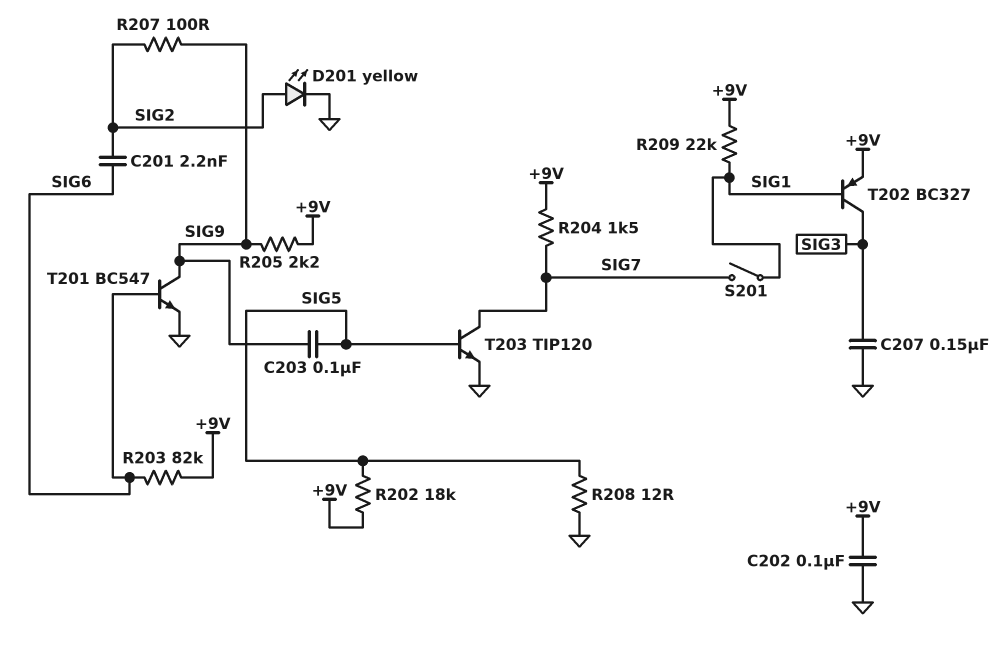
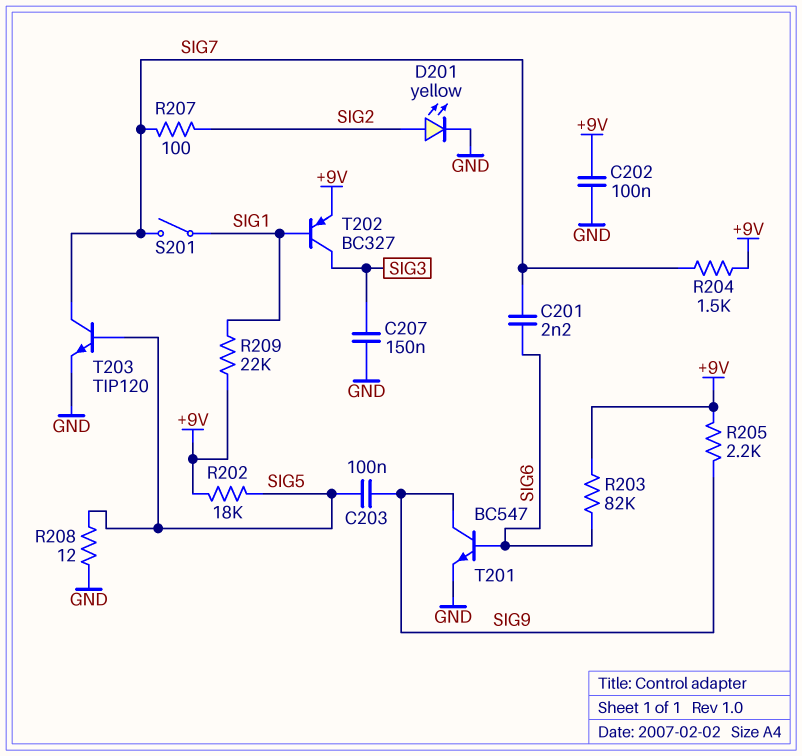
C201: 2.2nF (SIG2, SIG6) -> 2.2nF (SIG6, SIG7)
R207: 100 (SIG2, SIG9) -> 100 (SIG2, SIG7)

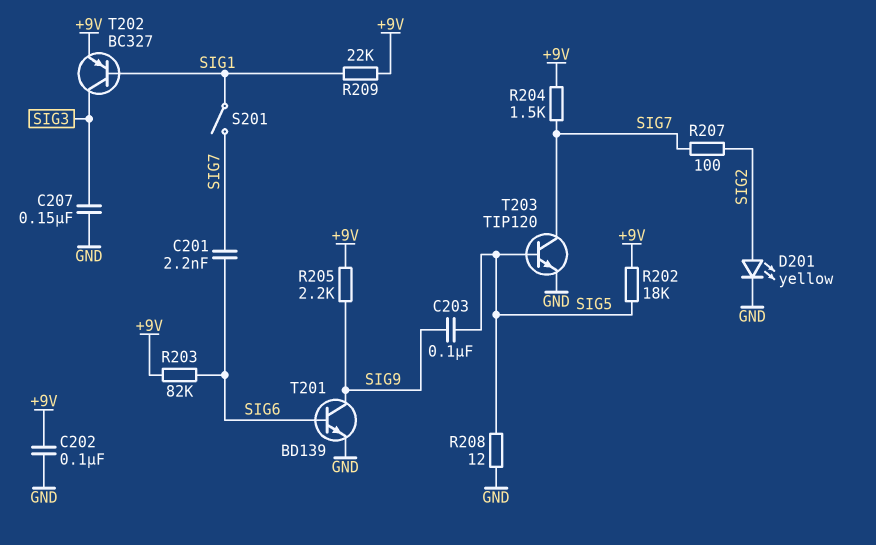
T201: NPN BC547 (B SIG6, C SIG9, E GND) -> NPN BD139 (B SIG6, C SIG9, E GND)

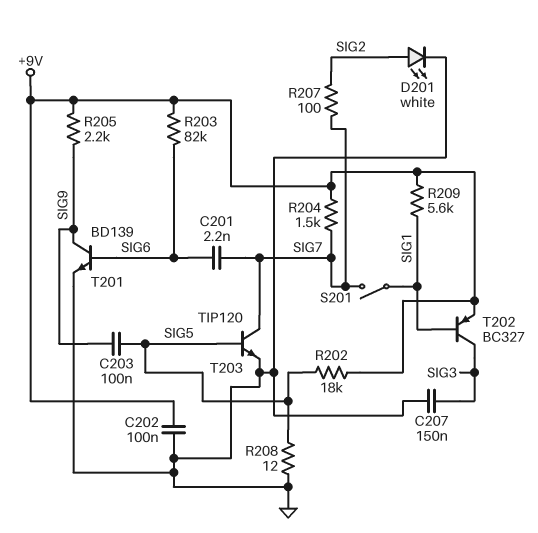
D201: LED yellow (A SIG2, K GND) -> LED white (A SIG2, K GND)
R209: 22k (+9V, SIG1) -> 5.6k (+9V, SIG1)

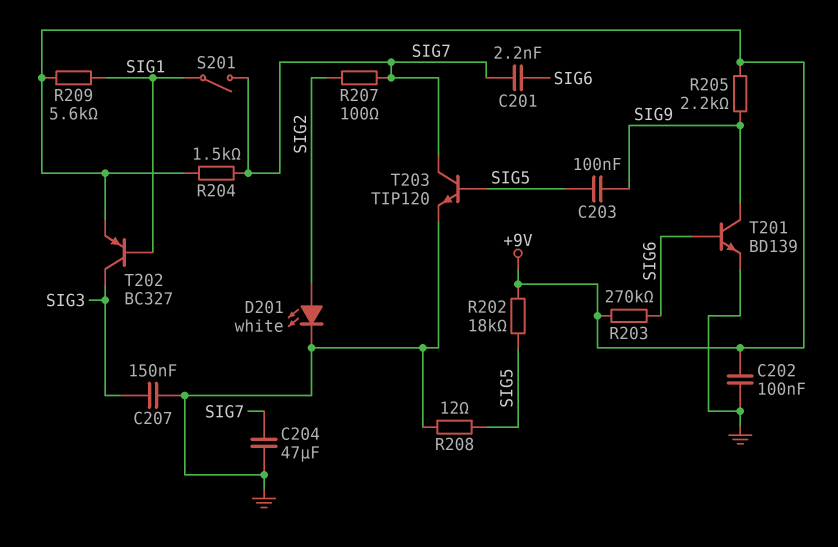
C204: none -> 47uF (GND, SIG7)
R203: 82k (+9V, SIG6) -> 270k (+9V, SIG6)

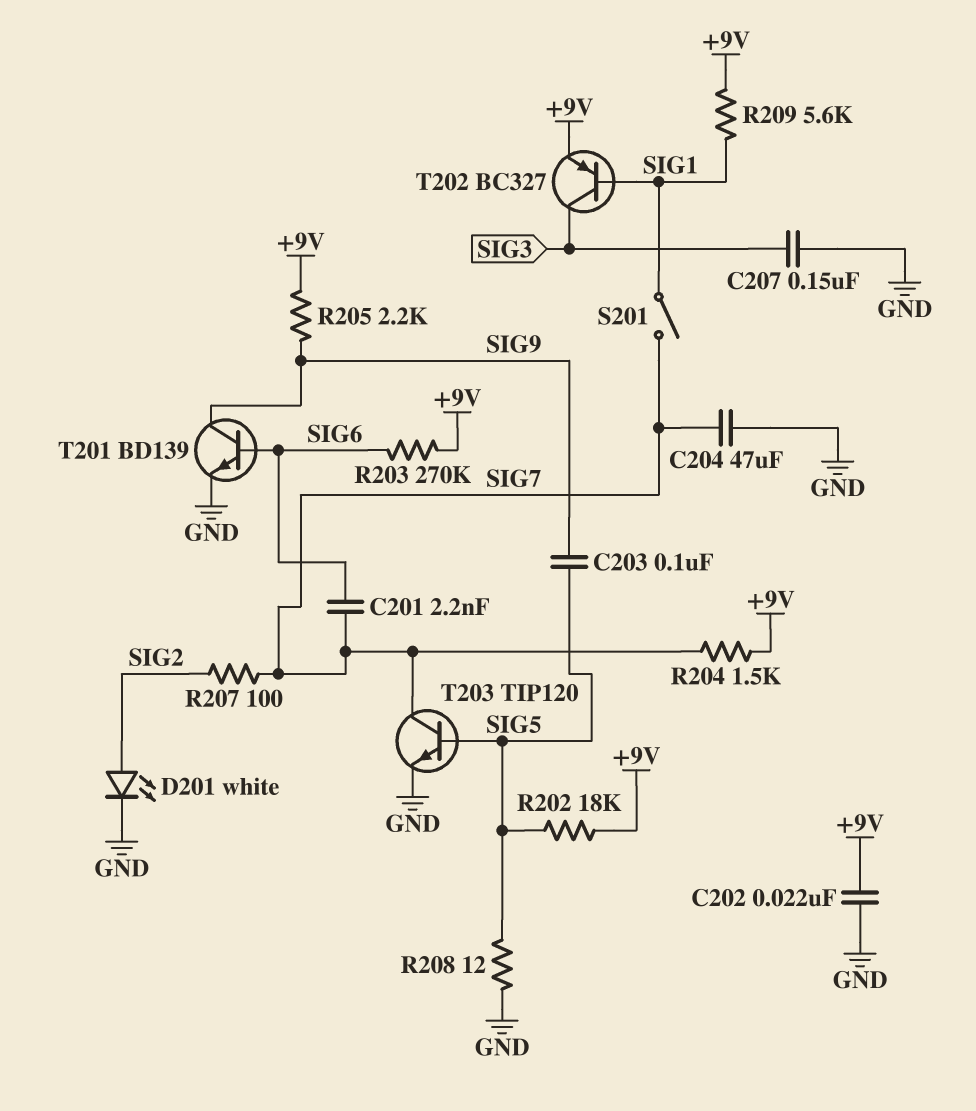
C202: 100nF (+9V, GND) -> 22nF (+9V, GND)

